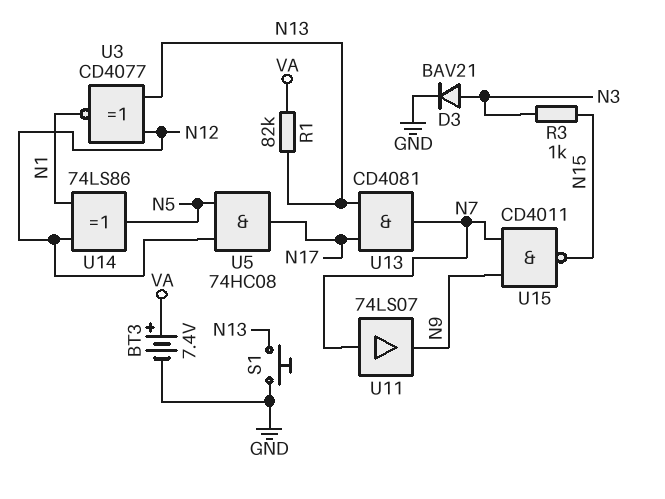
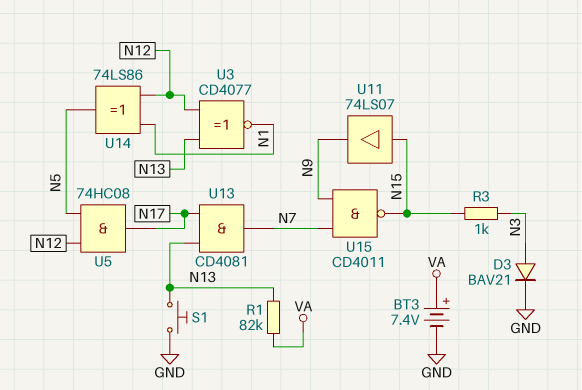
U11: buffer 74LS07 (in N7, out N9) -> buffer 74LS07 (in N15, out N9)

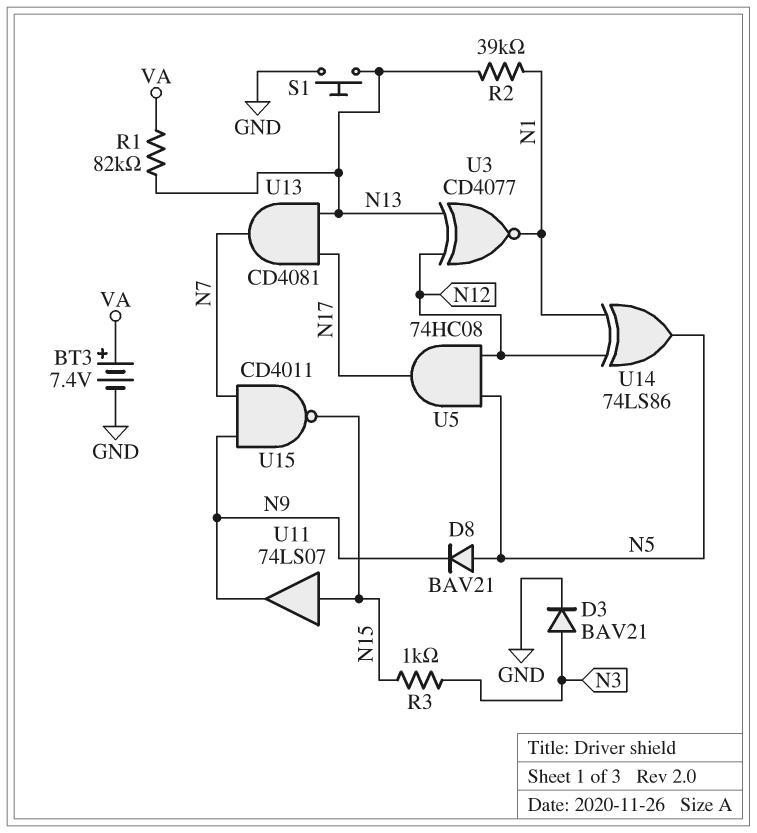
D8: none -> diode BAV21 (A N5, K N9)
R2: none -> 39k (N1, N13)

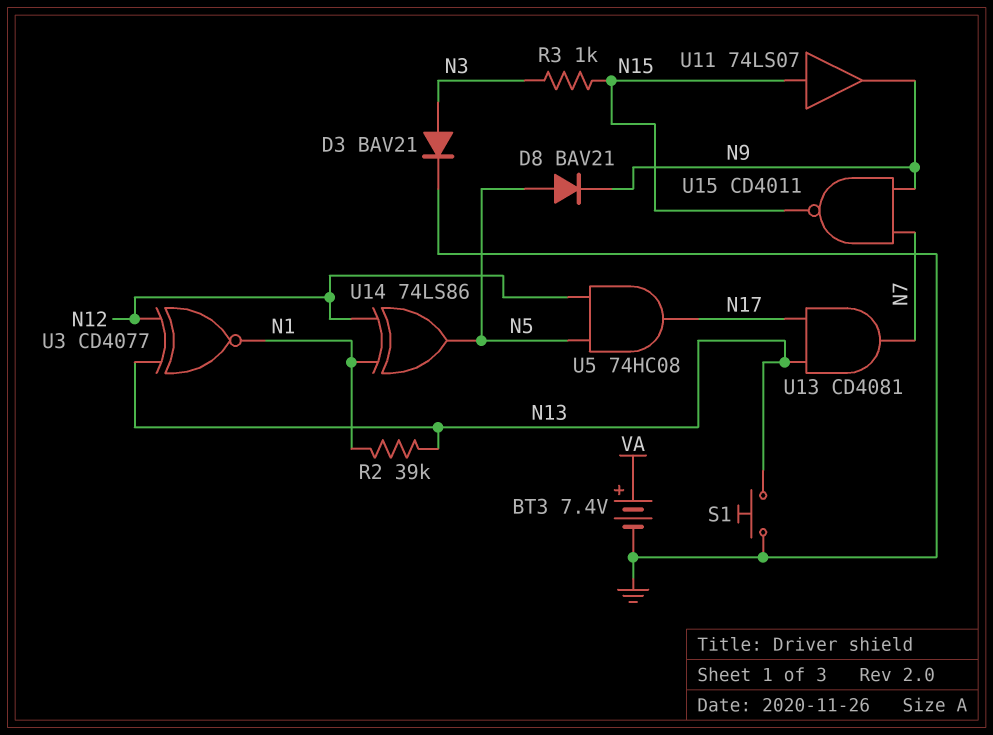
R1: 82k (N13, VA) -> none

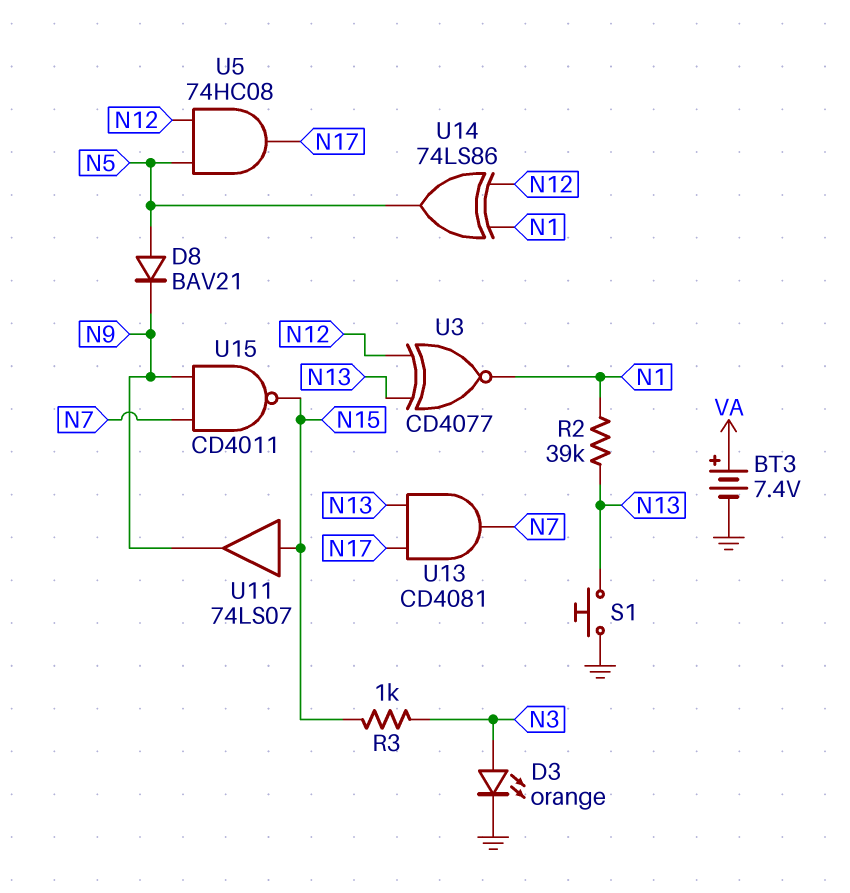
D3: diode BAV21 (A N3, K GND) -> LED orange (A N3, K GND)

